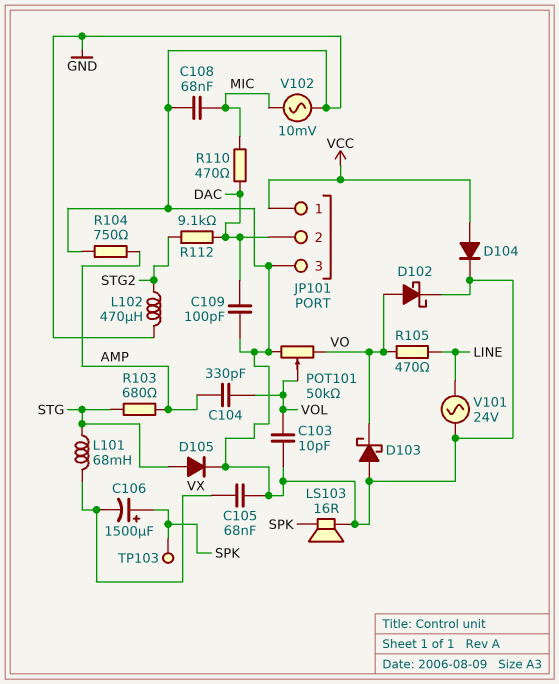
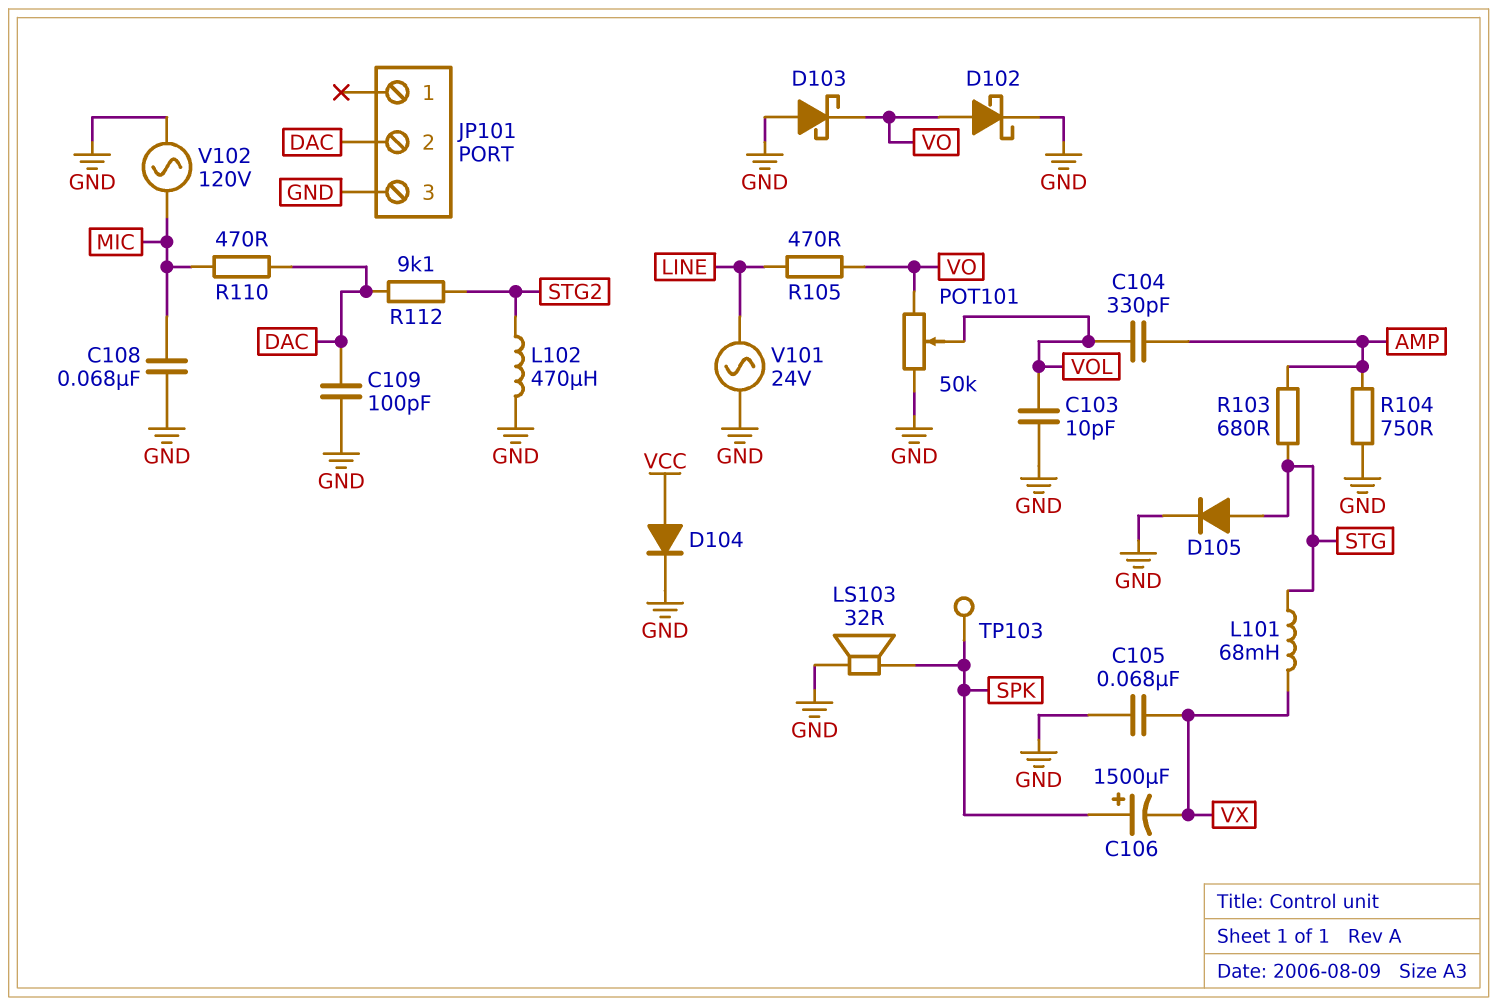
JP101 pin 1: VCC -> none
LS103: speaker 16R (GND, SPK) -> speaker 32R (GND, SPK)
V102: AC 10mV (GND, MIC) -> AC 120V (GND, MIC)

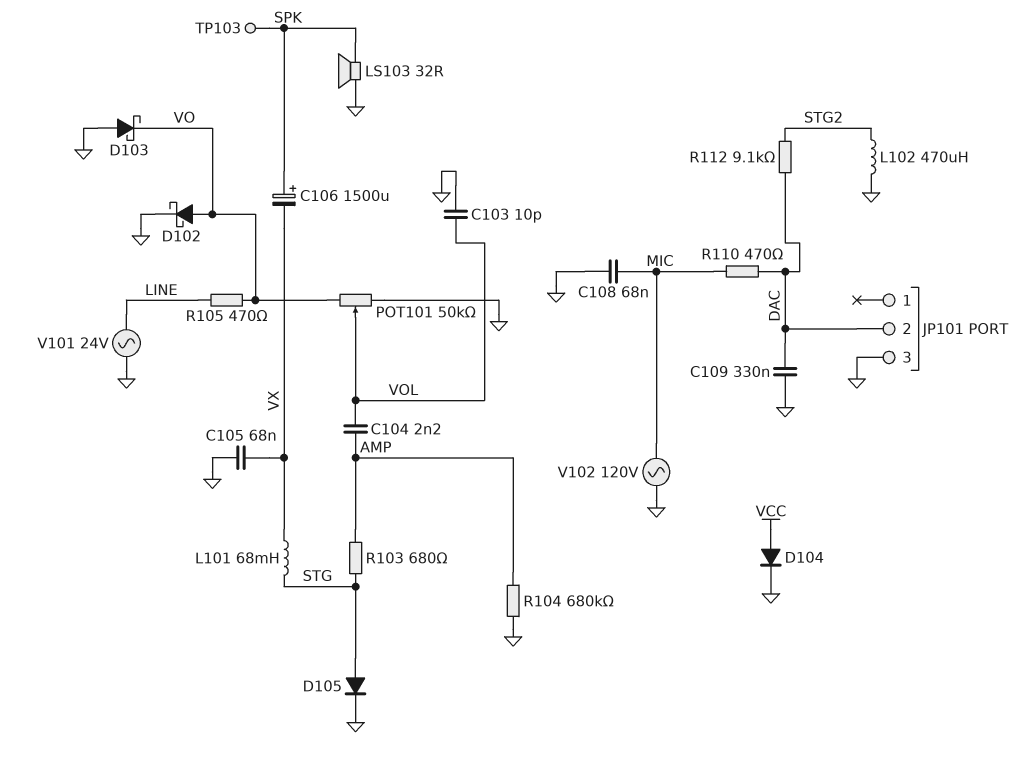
C104: 330pF (AMP, VOL) -> 2.2nF (AMP, VOL)
C109: 100pF (DAC, GND) -> 330nF (DAC, GND)
R104: 750 (AMP, GND) -> 680k (AMP, GND)

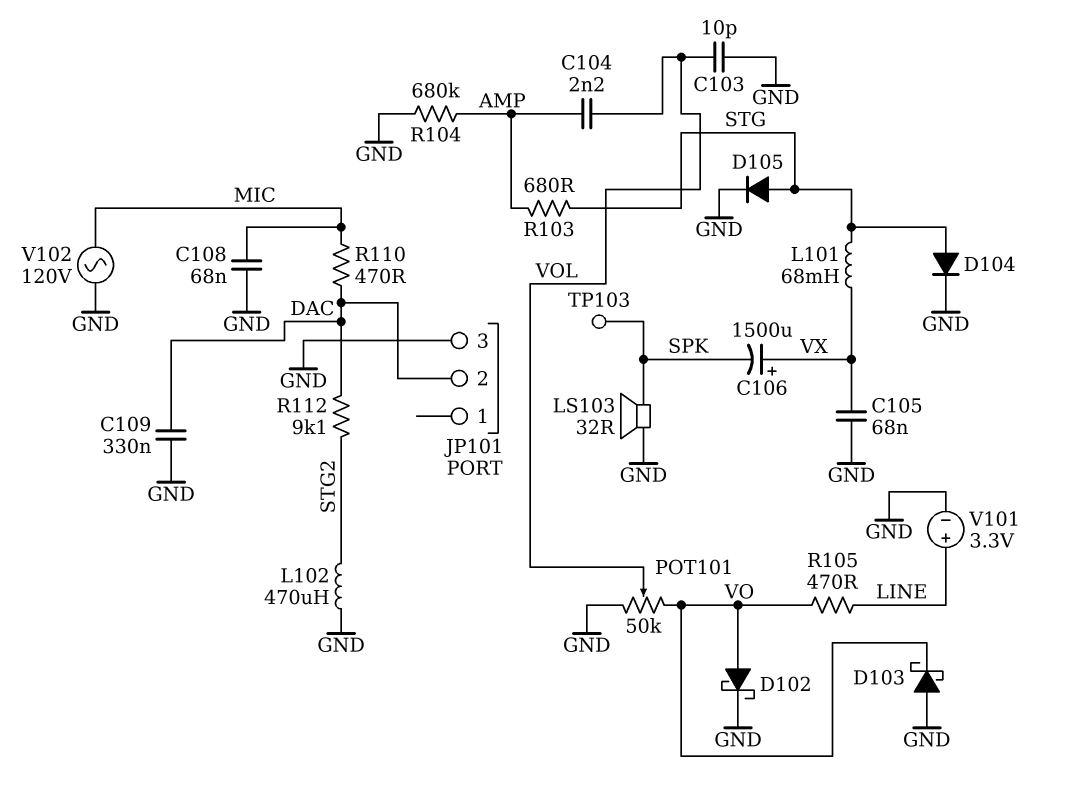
C106: 1500uF (plus SPK, minus VX) -> 1500uF (plus VX, minus SPK)
D104: diode (A VCC, K GND) -> diode (A STG, K GND)
V101: AC 24V (GND, LINE) -> 3.3V (plus LINE, minus GND)

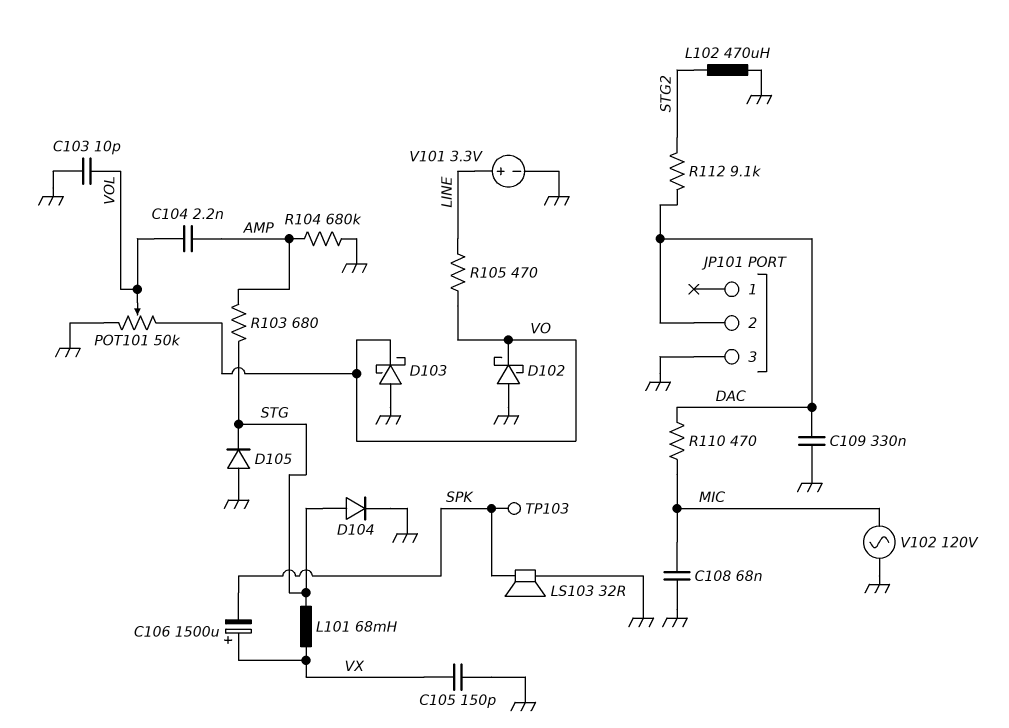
C105: 68nF (GND, VX) -> 150pF (GND, VX)
D102: schottky (A VO, K GND) -> schottky (A GND, K VO)
D105: diode (A STG, K GND) -> diode (A GND, K STG)

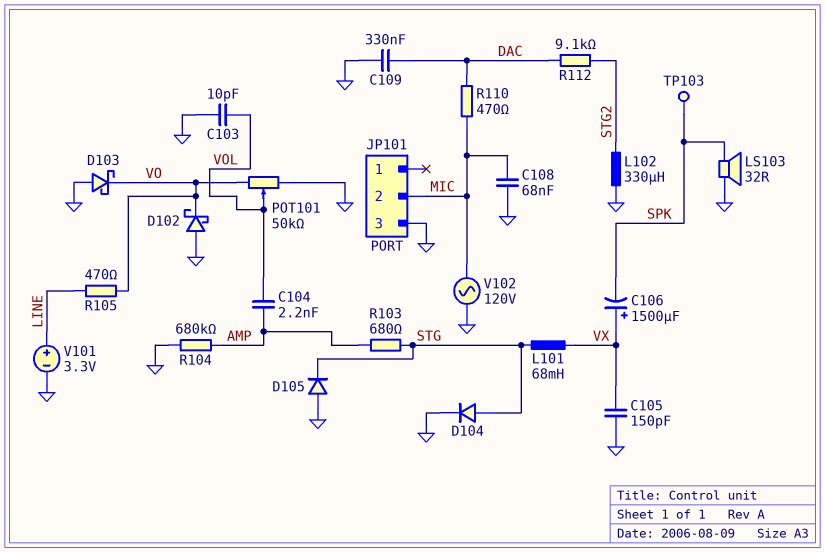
JP101 pin 2: DAC -> MIC
L102: 470uH (GND, STG2) -> 330uH (GND, STG2)

